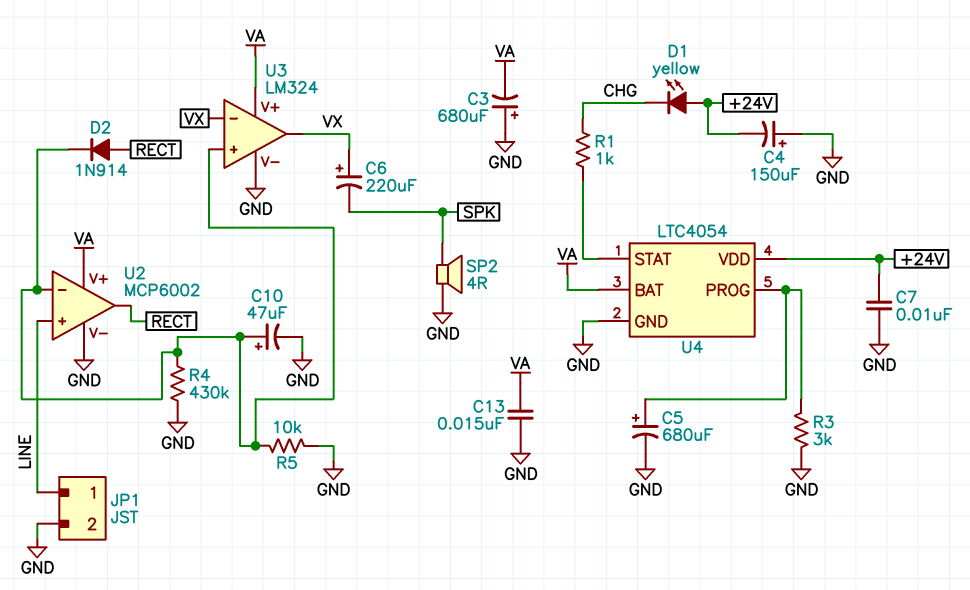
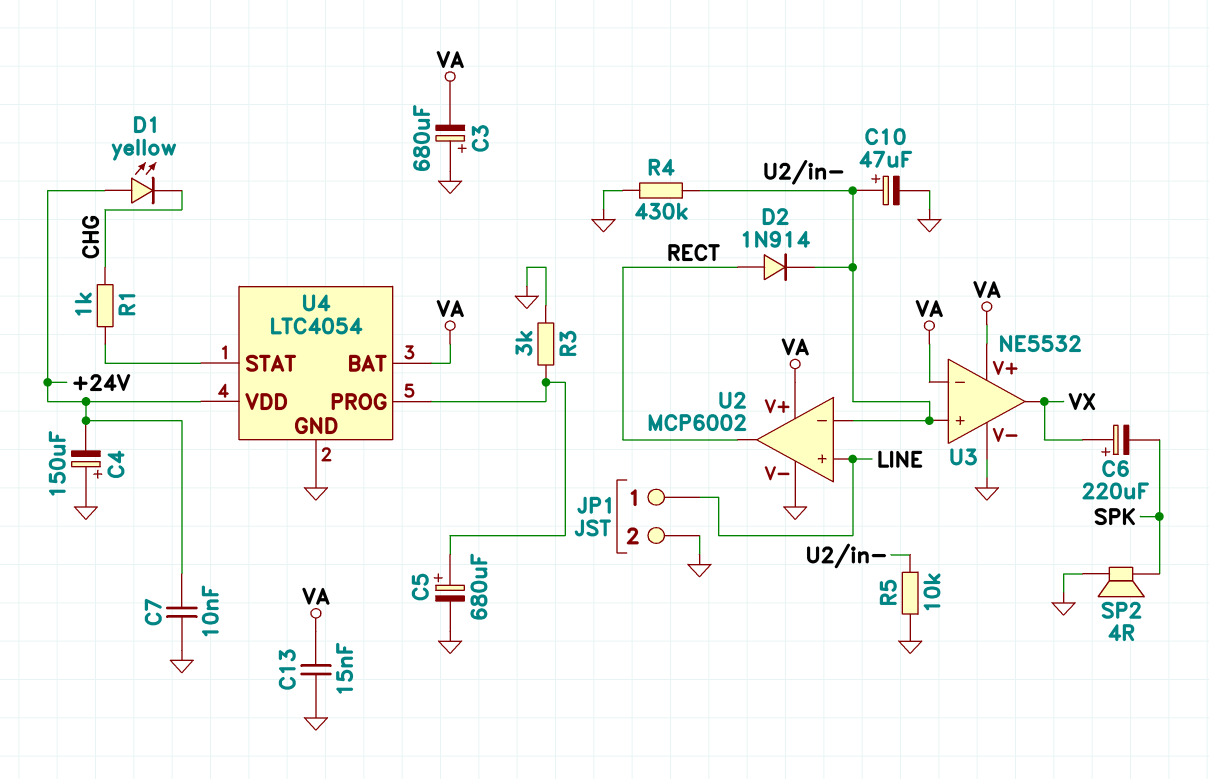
U3: LM324 -> NE5532
U3 pin in-: VX -> VA

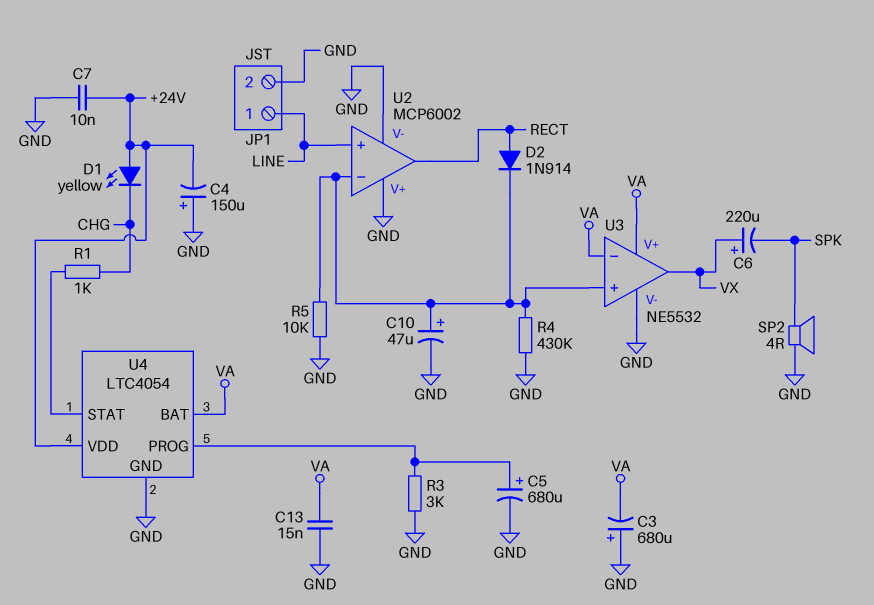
U2 pin V+: VA -> GND

